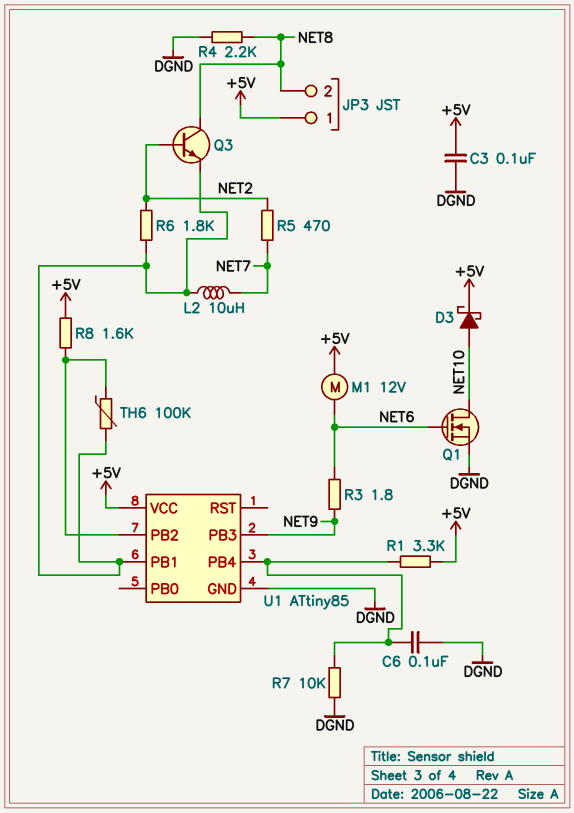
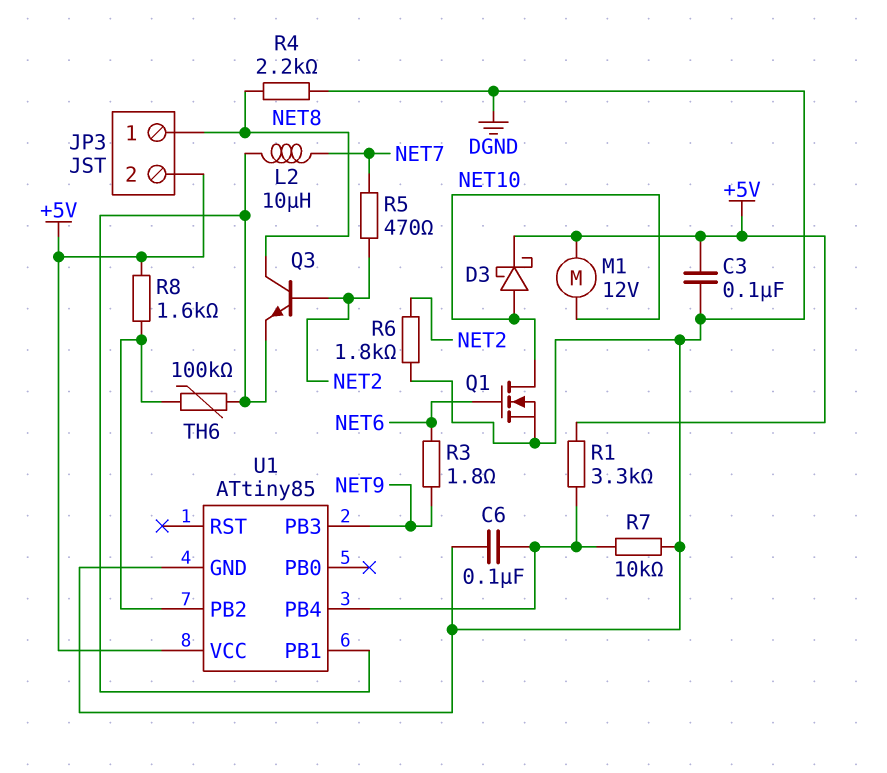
JP3 pin 1: +5V -> NET8
JP3 pin 2: NET8 -> +5V
M1: motor 12V (+5V, NET6) -> motor 12V (+5V, NET10)
R6: 1.8k (NET2, U1/PB1) -> 1.8k (DGND, NET2)

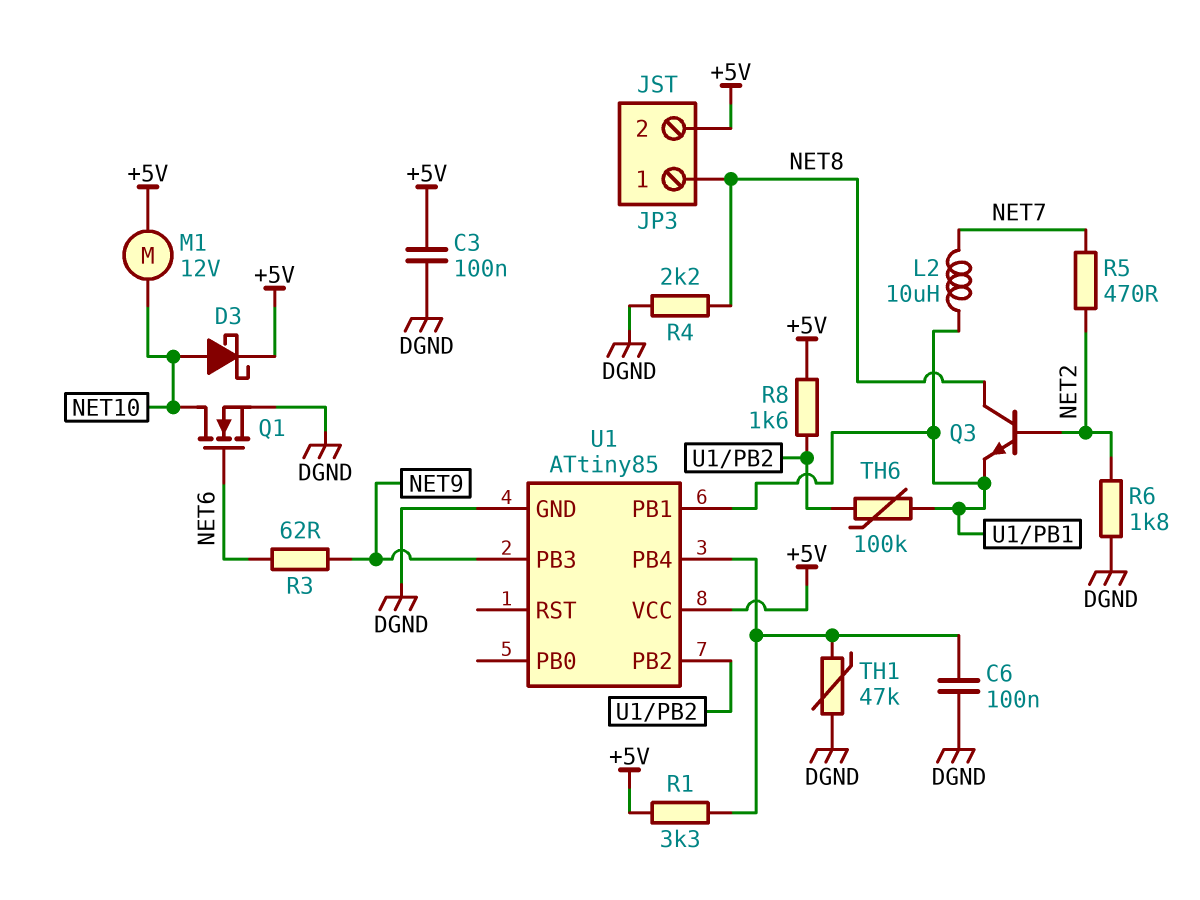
R3: 1.8 (NET6, NET9) -> 62 (NET6, NET9)
R7: 10k (DGND, U1/PB4) -> none
TH1: none -> 47k (DGND, U1/PB4)

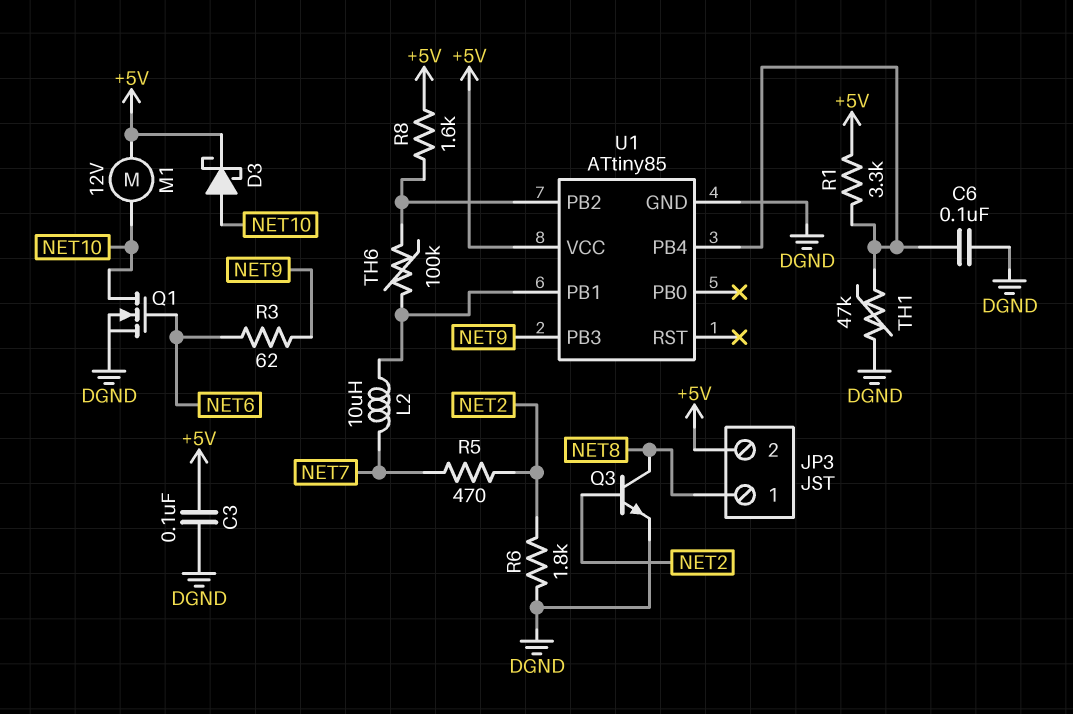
Q3: NPN (B NET2, C NET8, E U1/PB1) -> NPN (B NET2, C NET8, E DGND)
R4: 2.2k (DGND, NET8) -> none

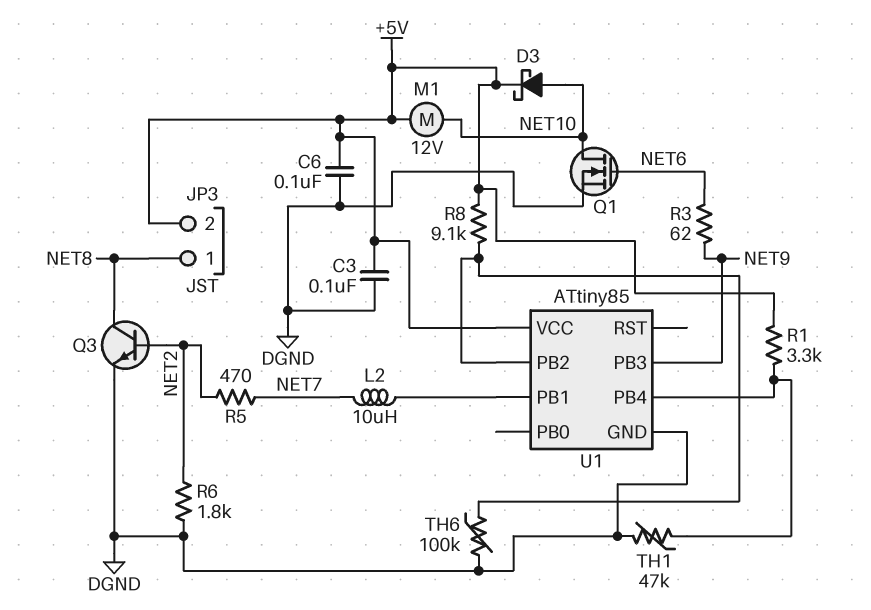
C6: 100nF (DGND, U1/PB4) -> 100nF (+5V, DGND)
R8: 1.6k (+5V, U1/PB2) -> 9.1k (+5V, U1/PB2)
TH6: 100k (U1/PB1, U1/PB2) -> 100k (DGND, U1/PB2)

